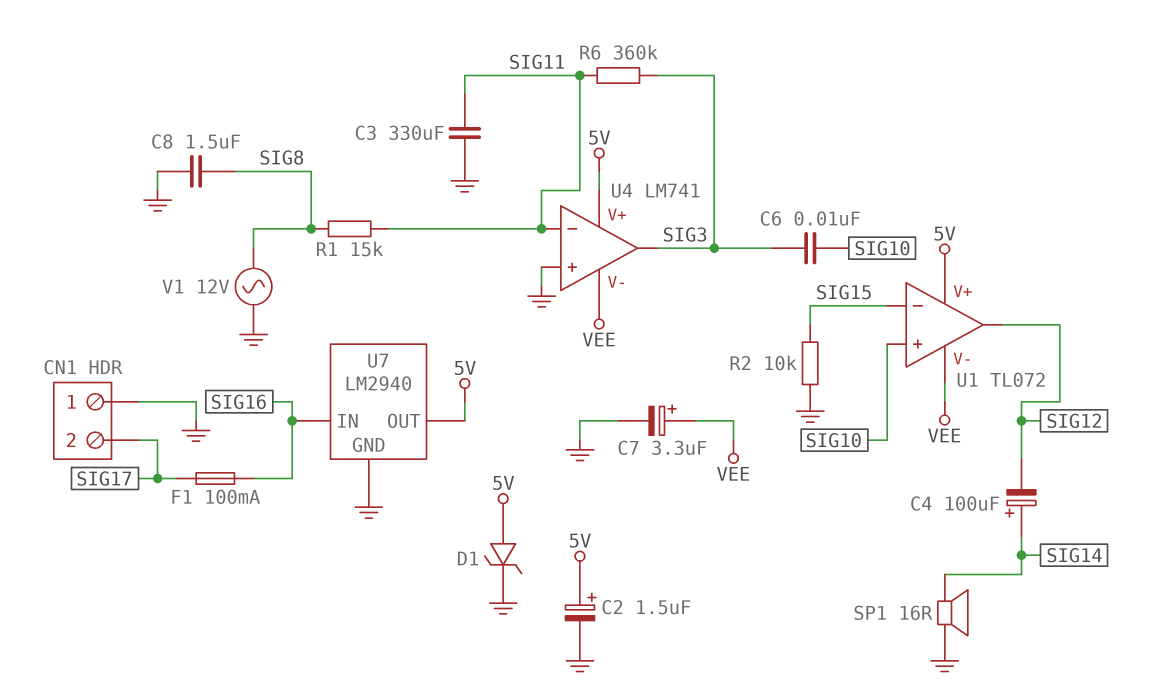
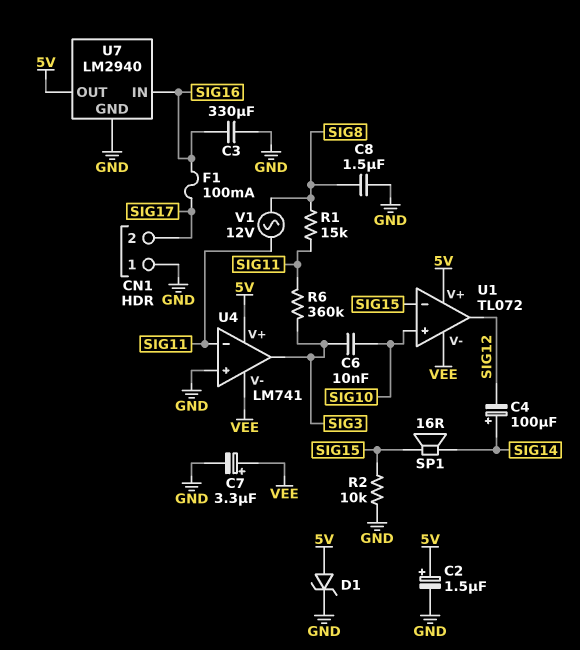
C3: 330uF (GND, SIG11) -> 330uF (GND, SIG16)
SP1: speaker 16R (GND, SIG14) -> speaker 16R (SIG14, SIG15)
V1: AC 12V (GND, SIG8) -> AC 12V (SIG8, SIG11)

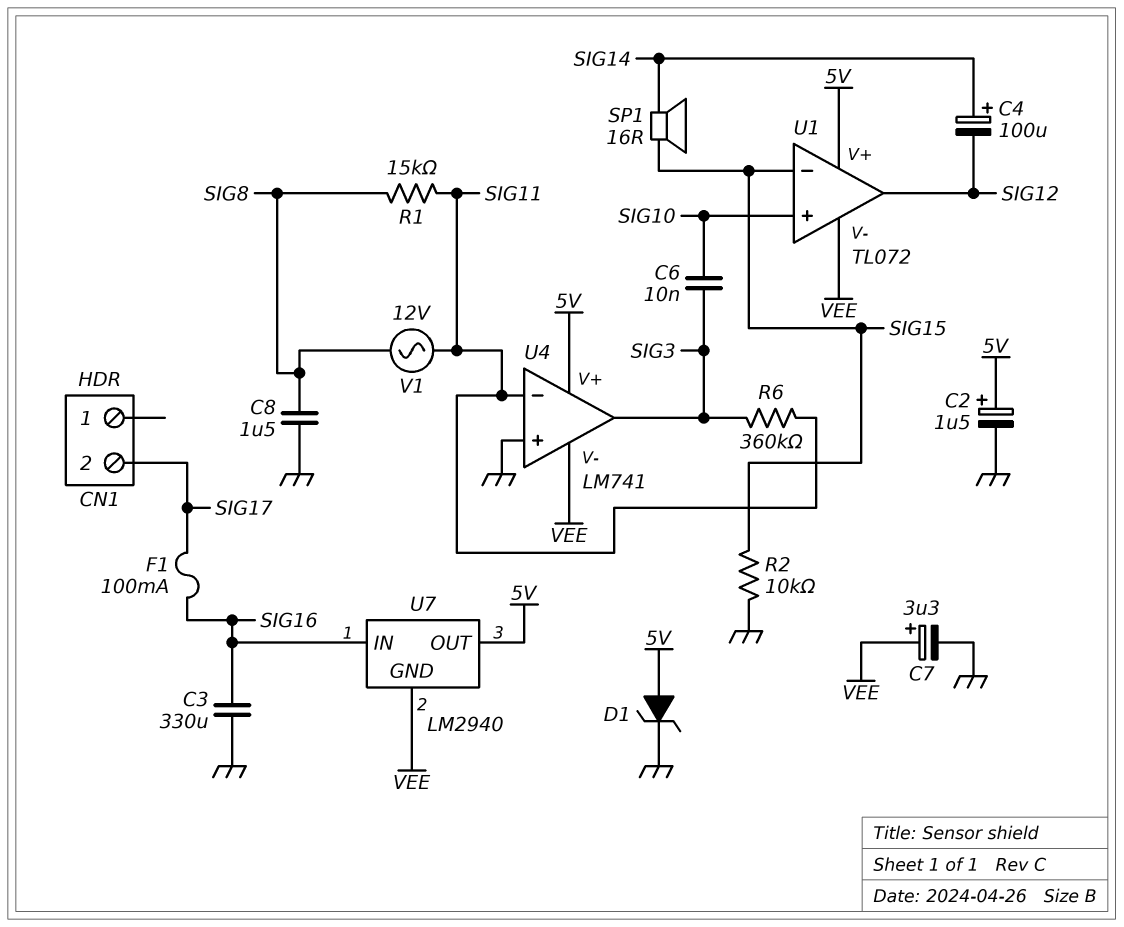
CN1 pin 1: GND -> none
U7 pin GND: GND -> VEE

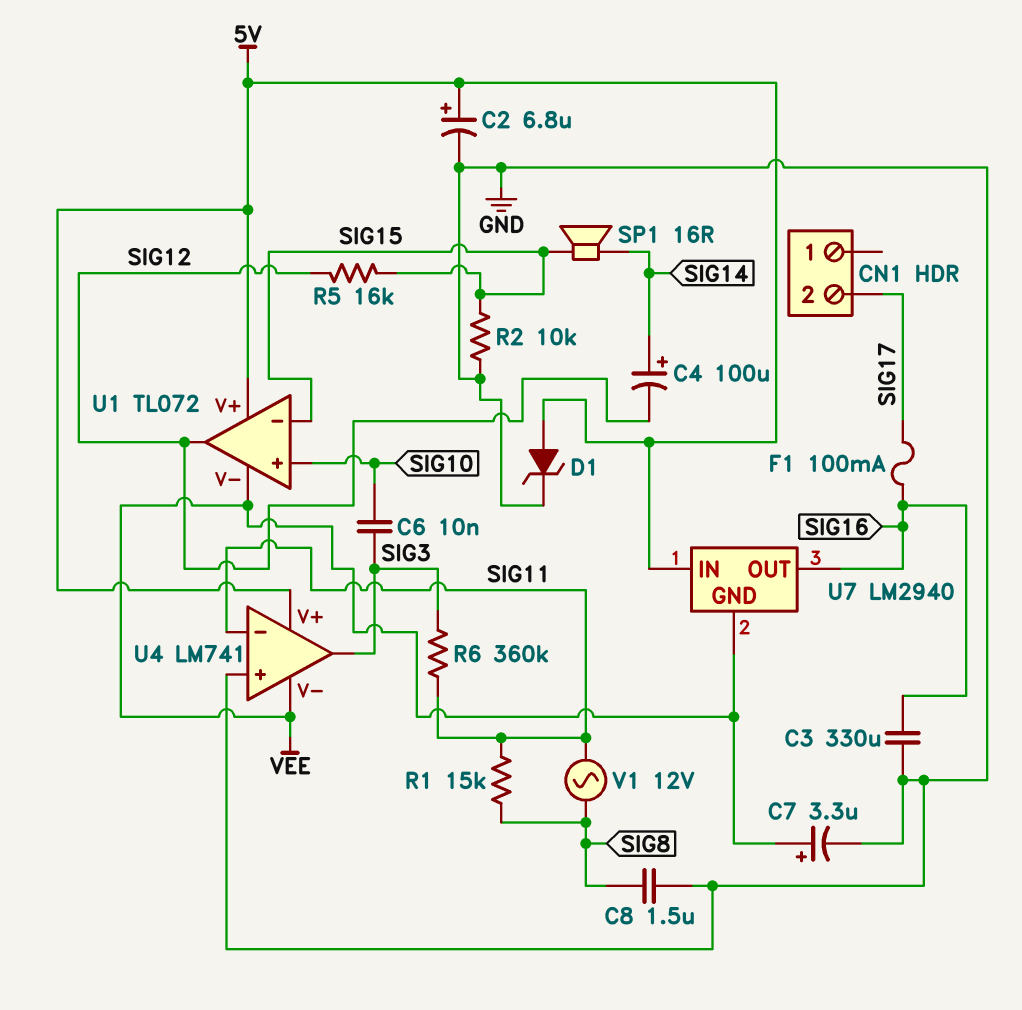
C2: 1.5uF (plus 5V, minus GND) -> 6.8uF (plus 5V, minus GND)
R5: none -> 16k (SIG12, SIG15)
U7 pin IN: SIG16 -> 5V
U7 pin OUT: 5V -> SIG16

